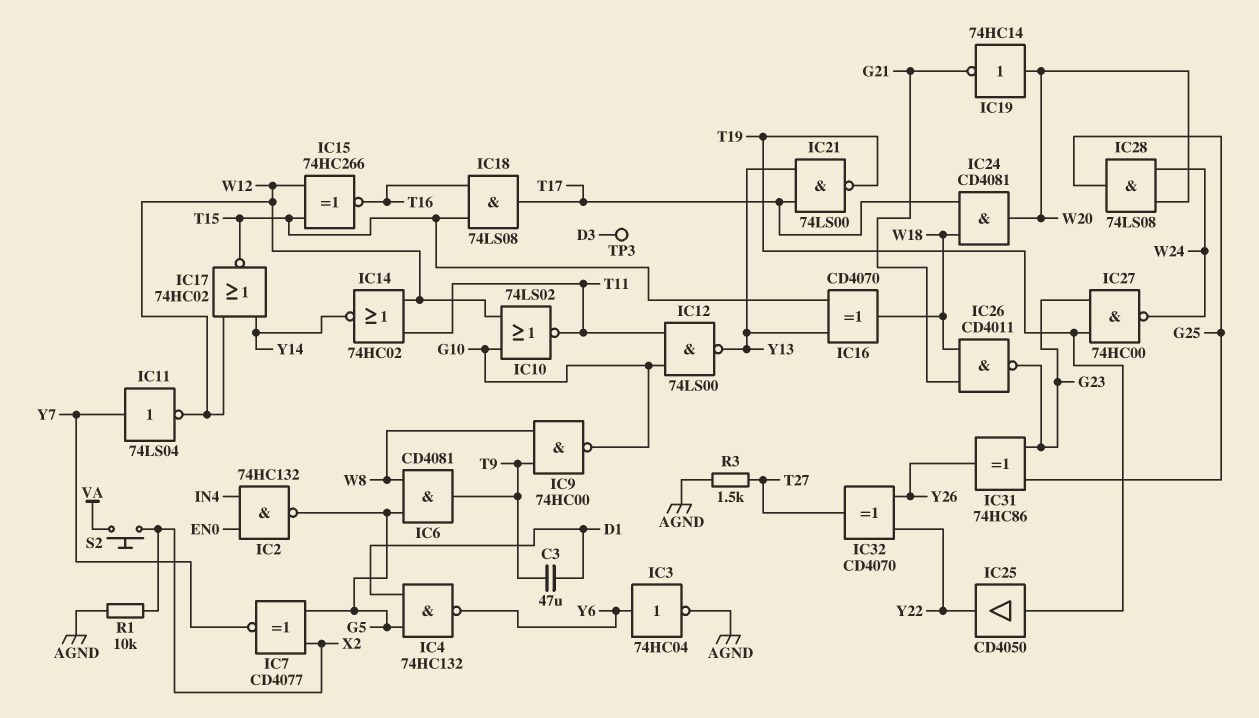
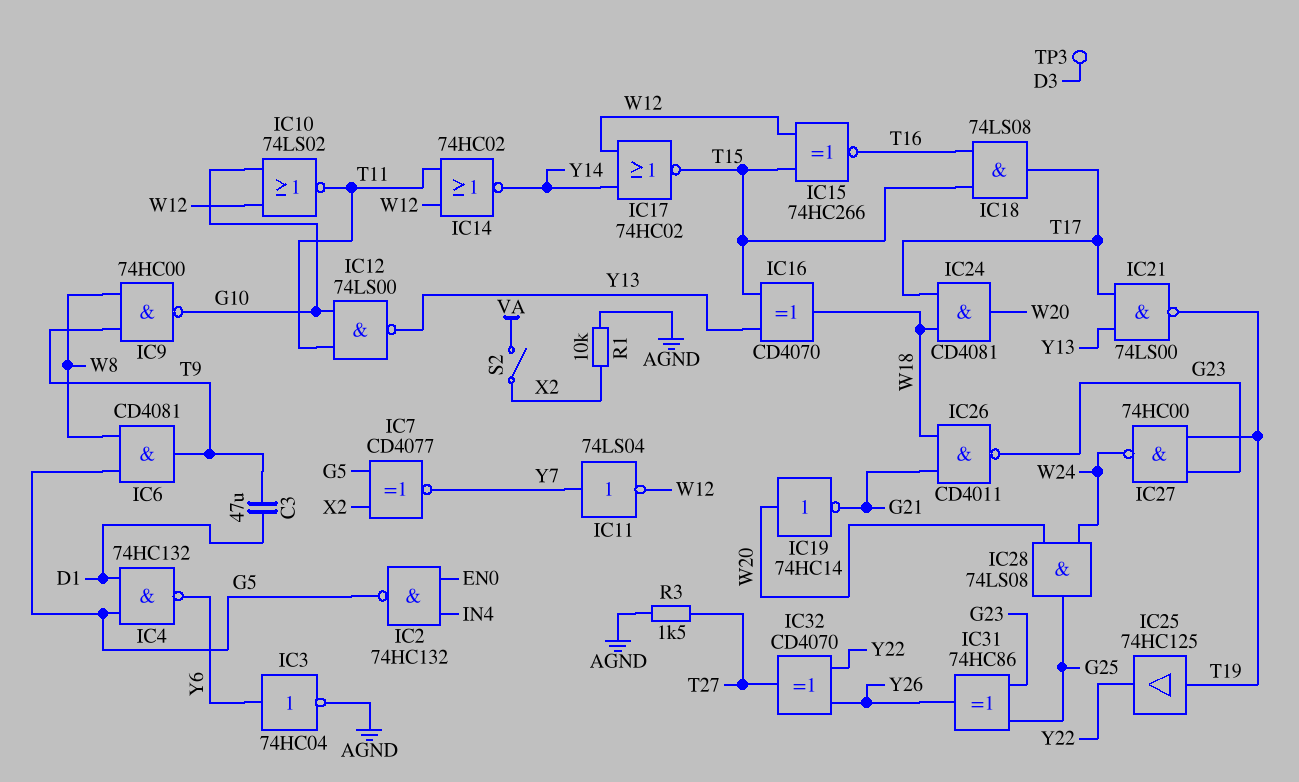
IC25: buffer CD4050 (in T19, out Y22) -> buffer 74HC125 (in T19, out Y22)
S2: button (VA, X2) -> switch (VA, X2)

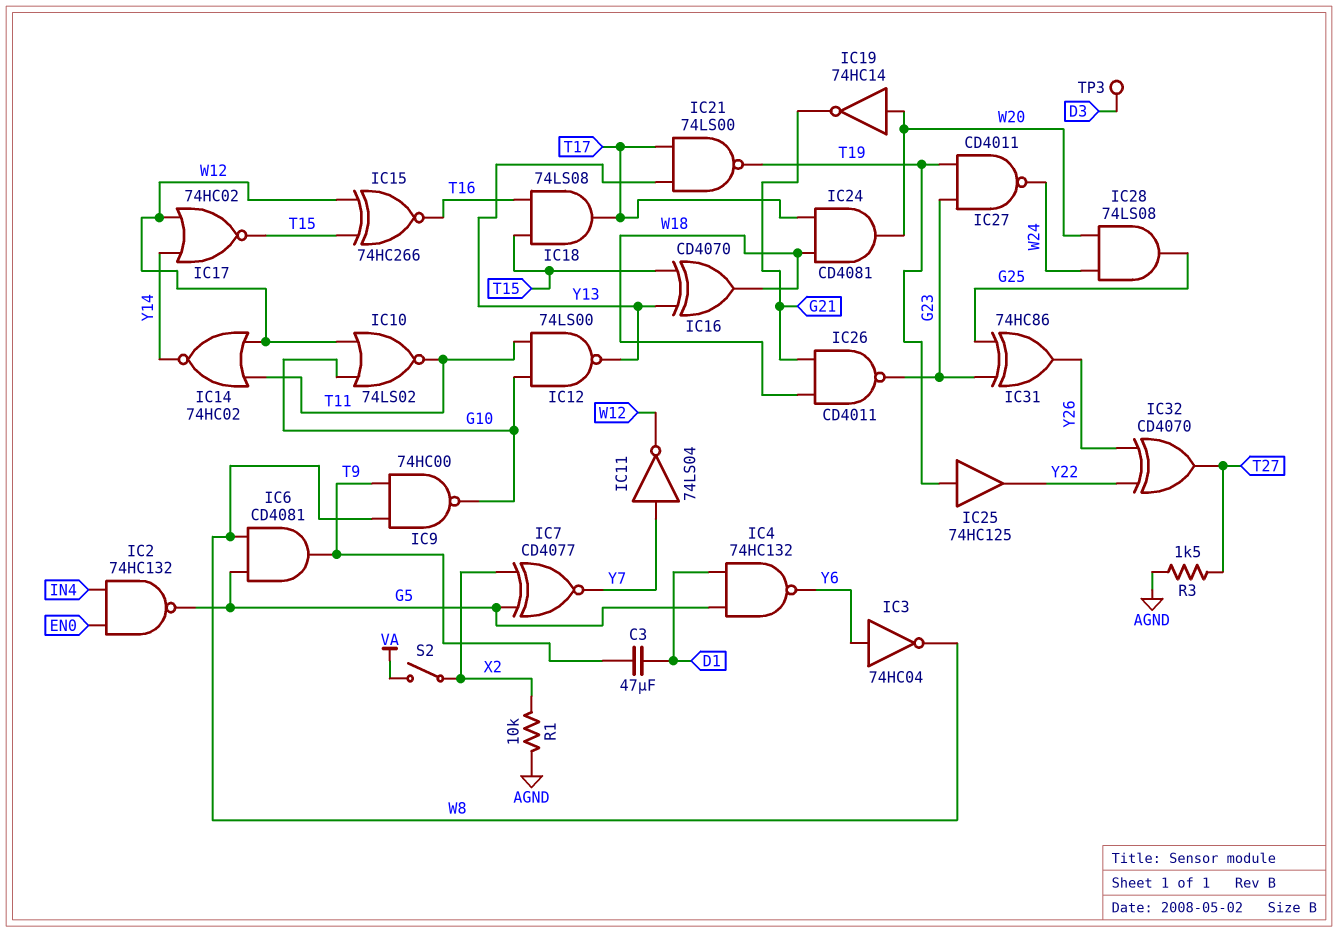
IC3: NOT 74HC04 (in Y6, out AGND) -> NOT 74HC04 (in Y6, out W8)
IC27: NAND 74HC00 (in G23, in T19, out W24) -> NAND CD4011 (in G23, in T19, out W24)

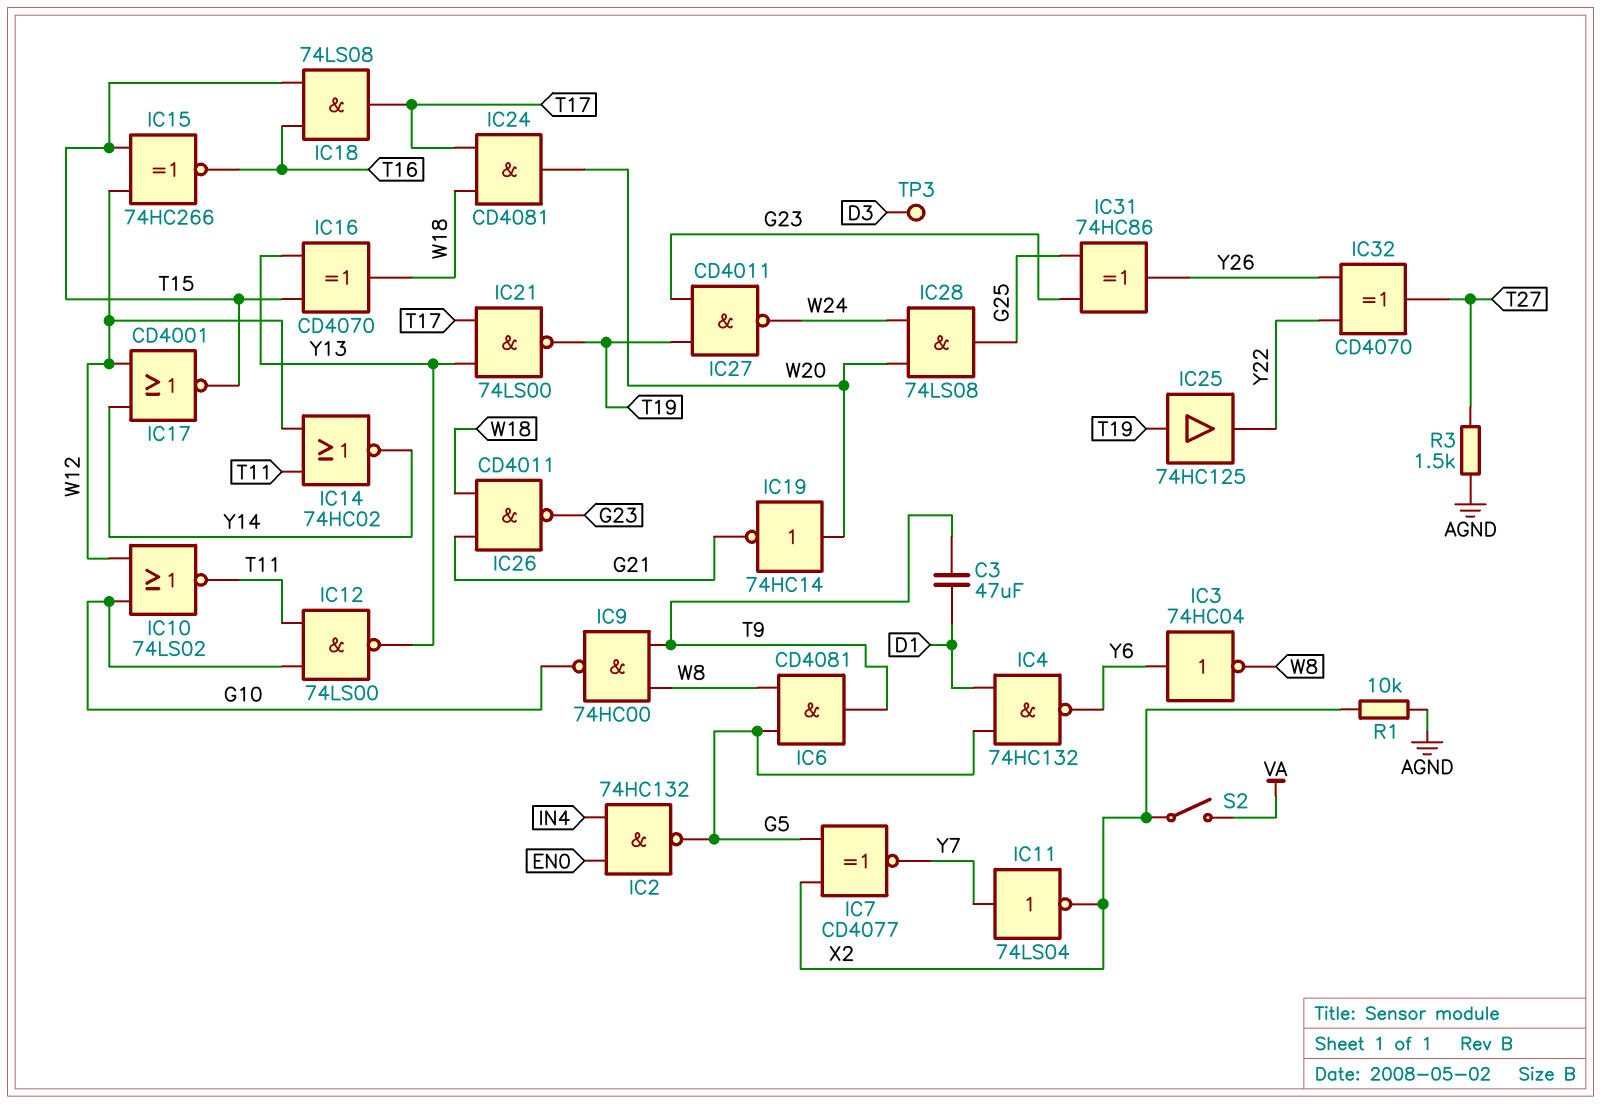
IC11: NOT 74LS04 (in Y7, out W12) -> NOT 74LS04 (in Y7, out X2)
IC17: NOR 74HC02 (in W12, in Y14, out T15) -> NOR CD4001 (in W12, in Y14, out T15)

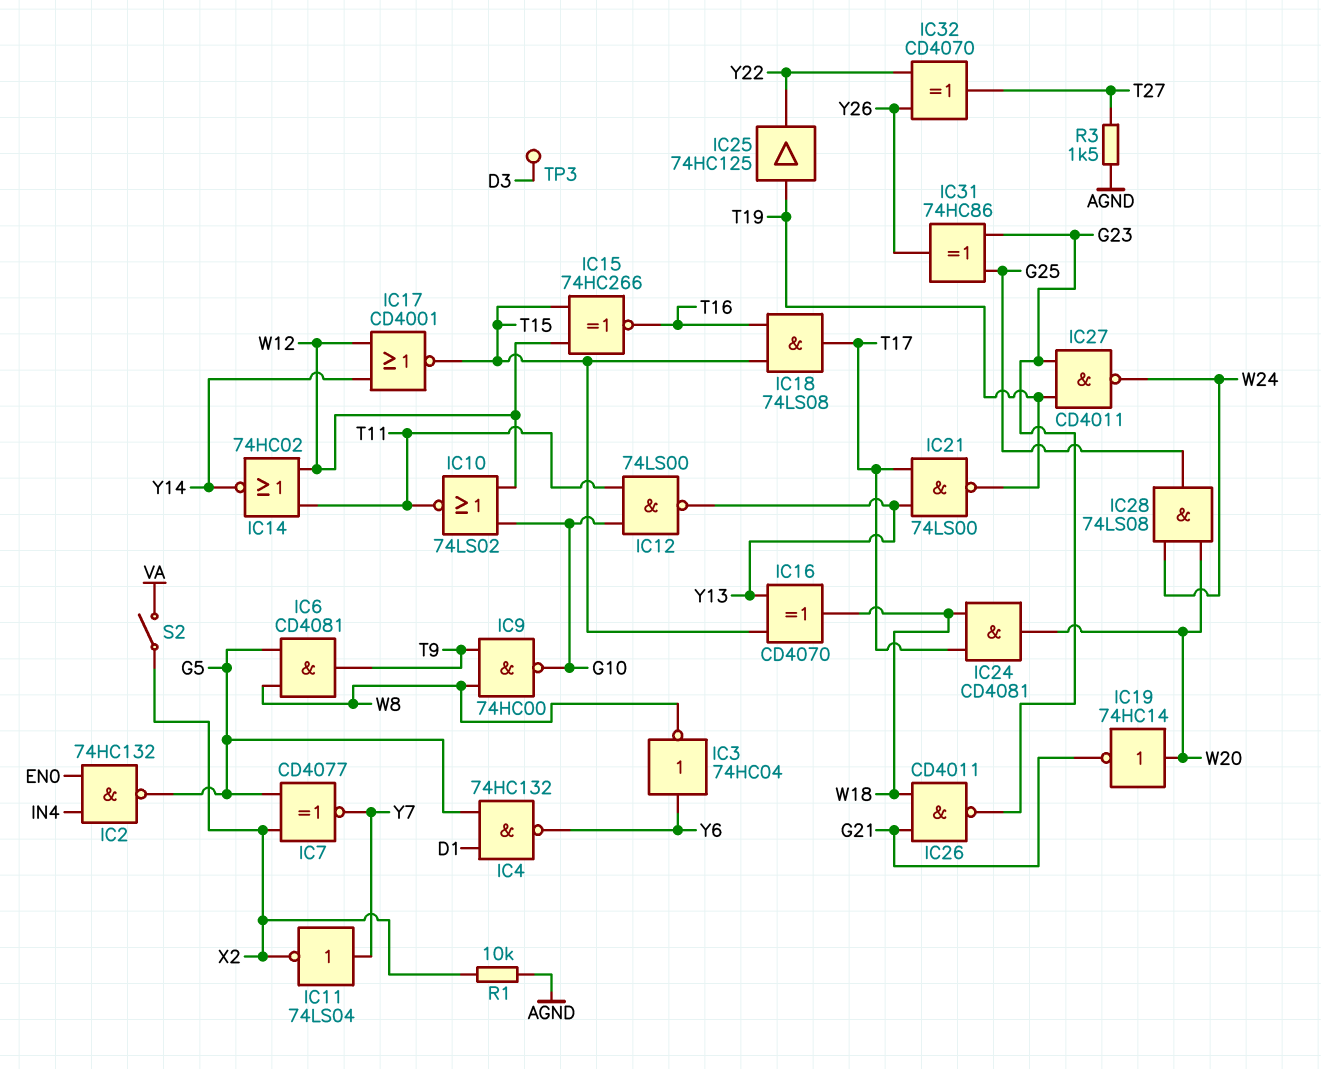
C3: 47uF (D1, T9) -> none

